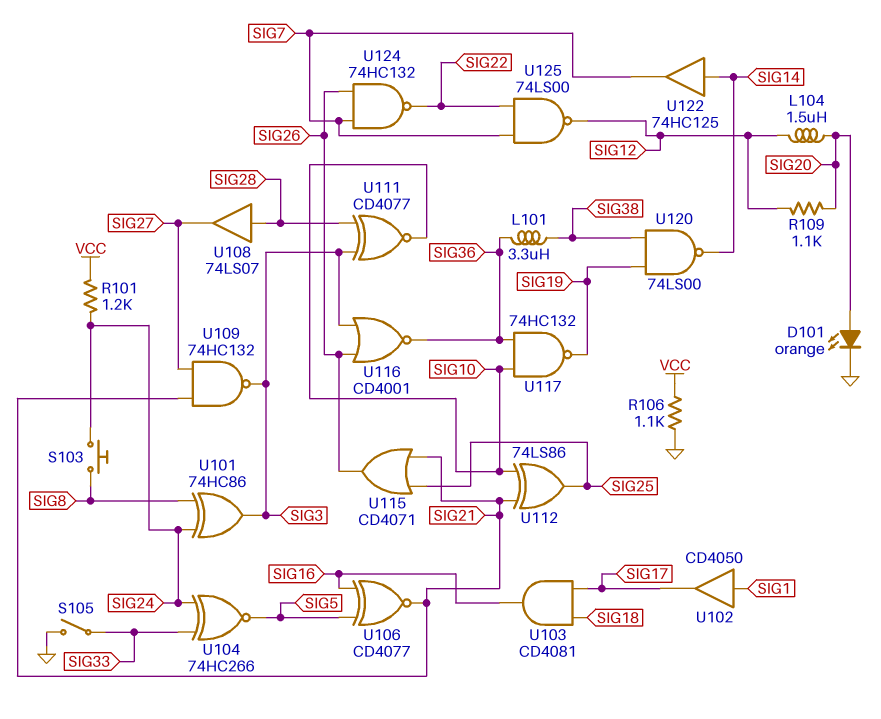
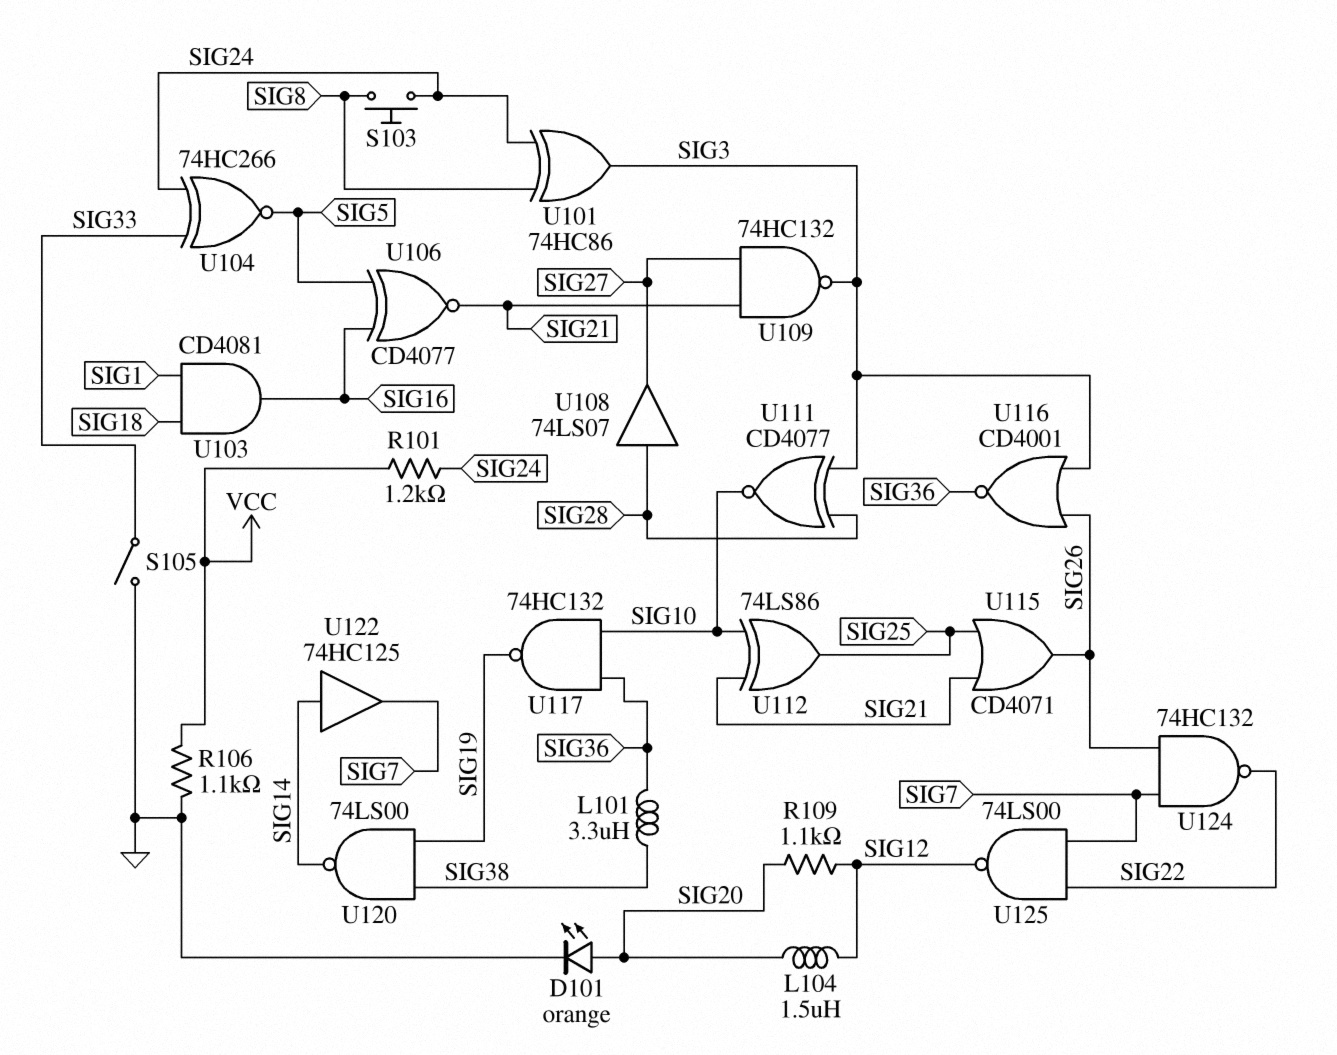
U102: buffer CD4050 (in SIG1, out SIG17) -> none
U103: AND CD4081 (in SIG17, in SIG18, out SIG16) -> AND CD4081 (in SIG1, in SIG18, out SIG16)

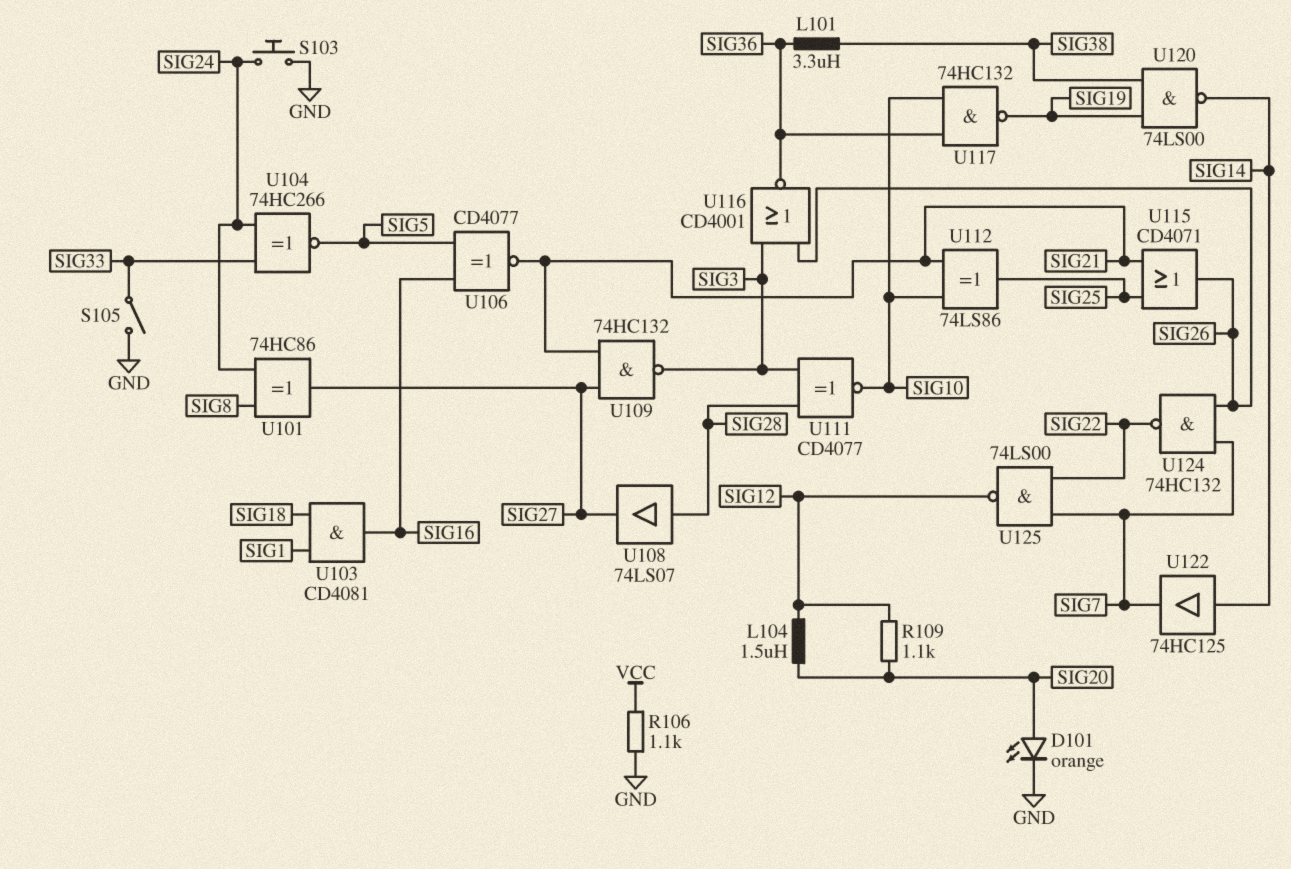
R101: 1.2k (SIG24, VCC) -> none
S103: button (SIG8, SIG24) -> button (GND, SIG24)
U101: XOR 74HC86 (in SIG8, in SIG24, out SIG3) -> XOR 74HC86 (in SIG8, in SIG24, out SIG27)

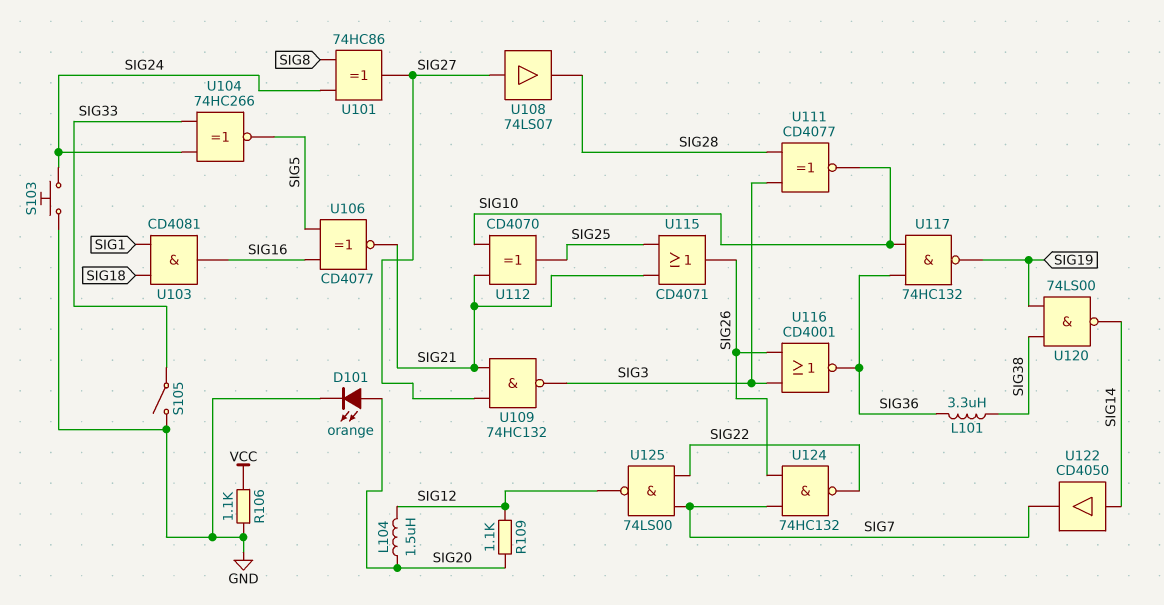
U108: buffer 74LS07 (in SIG28, out SIG27) -> buffer 74LS07 (in SIG27, out SIG28)
U112: XOR 74LS86 (in SIG10, in SIG21, out SIG25) -> XOR CD4070 (in SIG10, in SIG21, out SIG25)
U122: buffer 74HC125 (in SIG14, out SIG7) -> buffer CD4050 (in SIG14, out SIG7)

